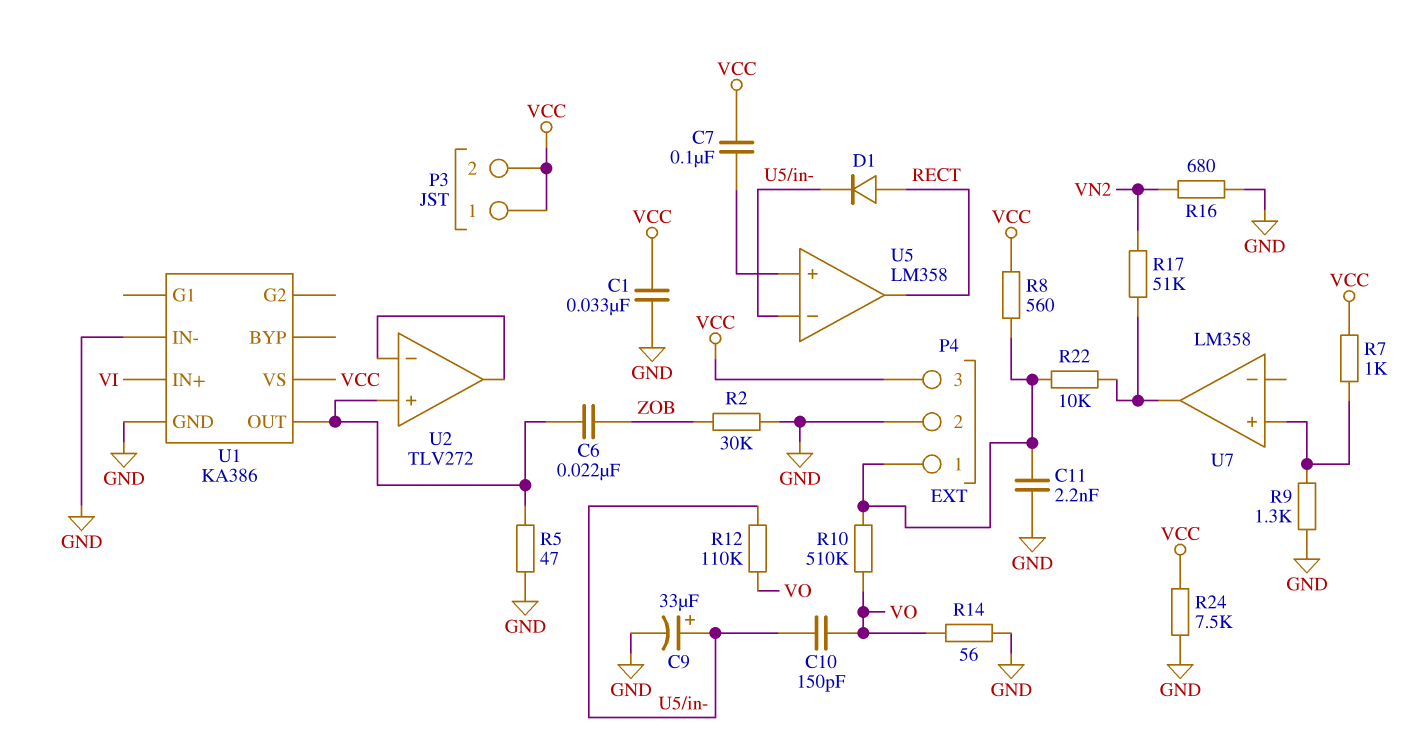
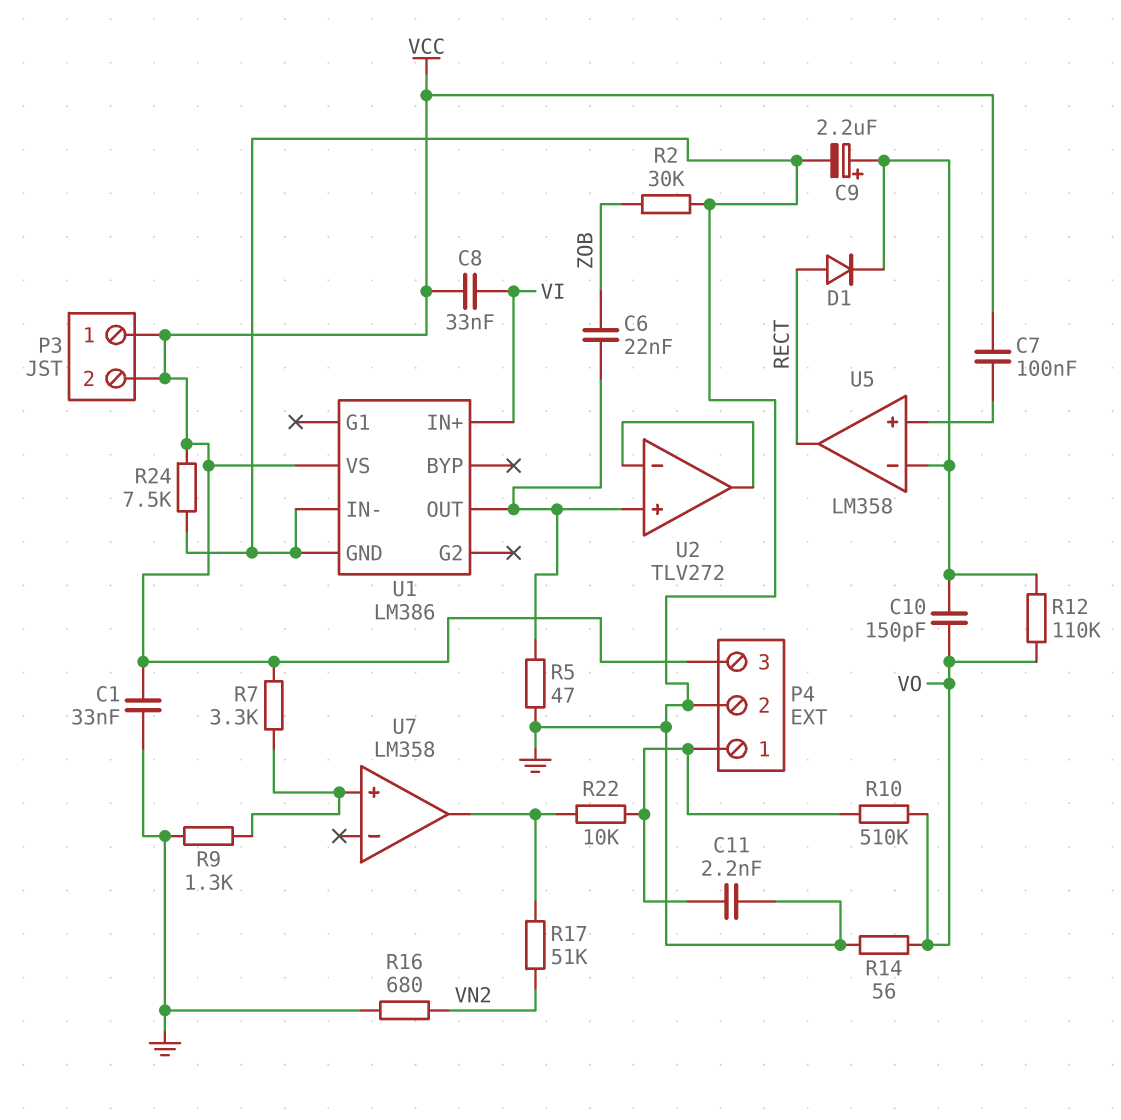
C8: none -> 33nF (VCC, VI)
C9: 33uF (plus U5/in-, minus GND) -> 2.2uF (plus U5/in-, minus GND)
R7: 1k (U7/in+, VCC) -> 3.3k (U7/in+, VCC)
R8: 560 (P4/1, VCC) -> none
U1: KA386 -> LM386

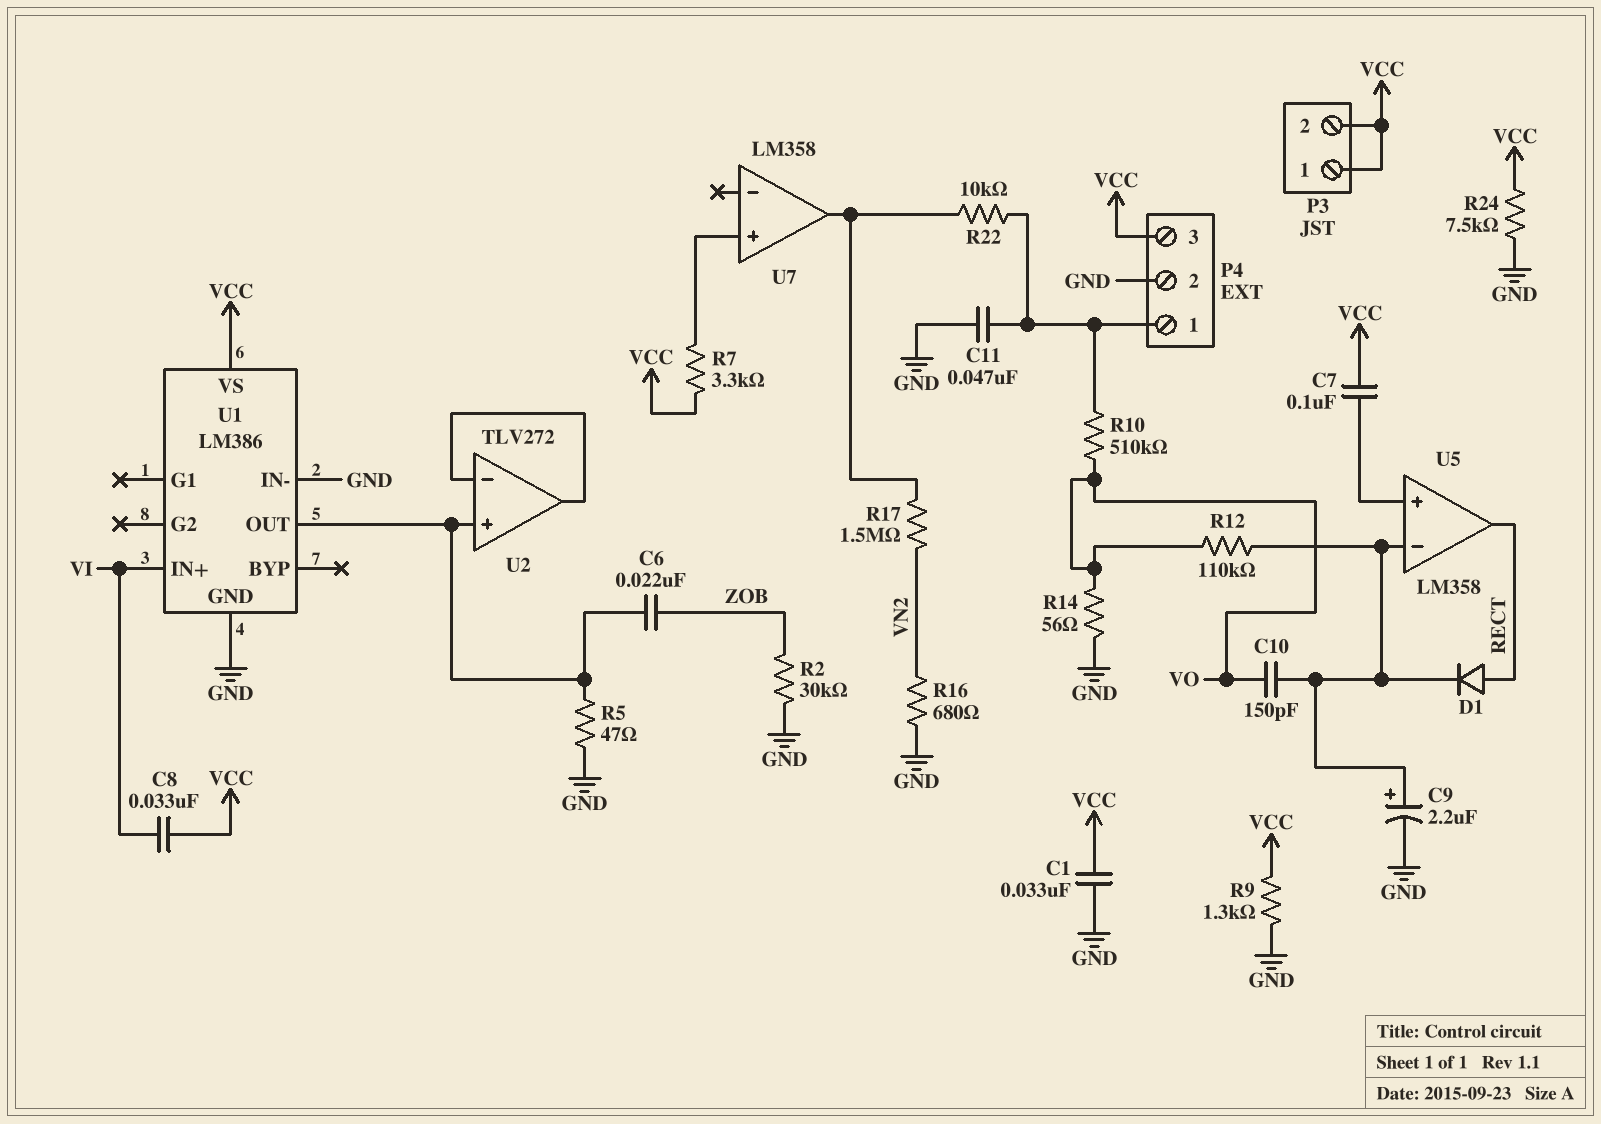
C11: 2.2nF (GND, P4/1) -> 47nF (GND, P4/1)
R9: 1.3k (GND, U7/in+) -> 1.3k (GND, VCC)
R17: 51k (U7/out, VN2) -> 1.5M (U7/out, VN2)

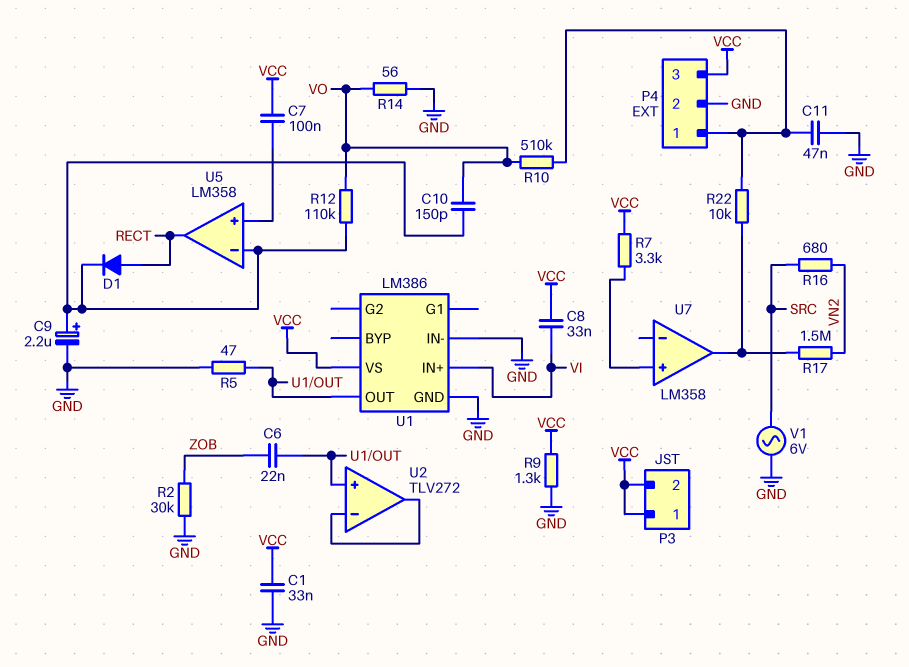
R16: 680 (GND, VN2) -> 680 (SRC, VN2)
R24: 7.5k (GND, VCC) -> none
V1: none -> AC 6V (GND, SRC)

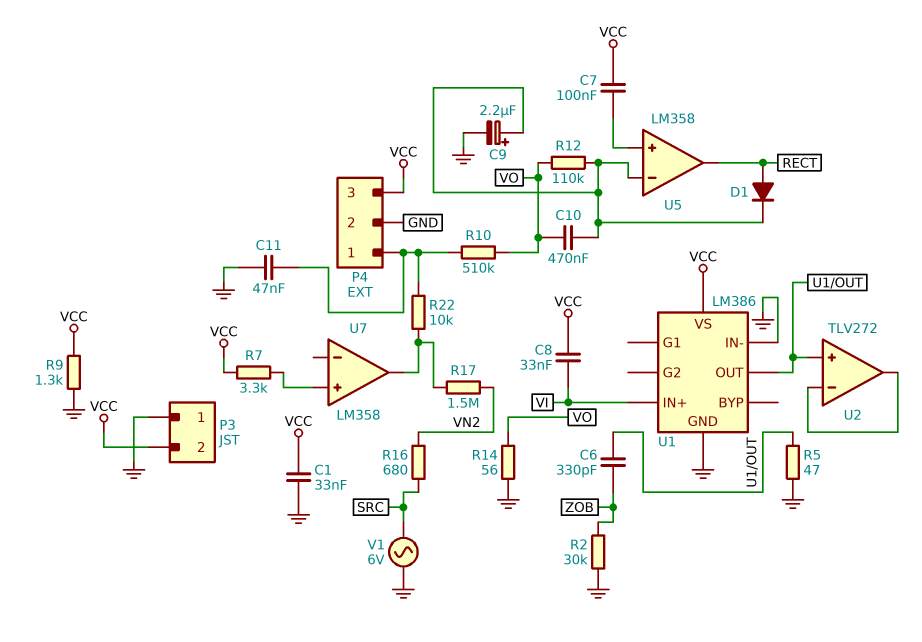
C6: 22nF (U1/OUT, ZOB) -> 330pF (U1/OUT, ZOB)
C10: 150pF (U5/in-, VO) -> 470nF (U5/in-, VO)
P3 pin 1: VCC -> GND

